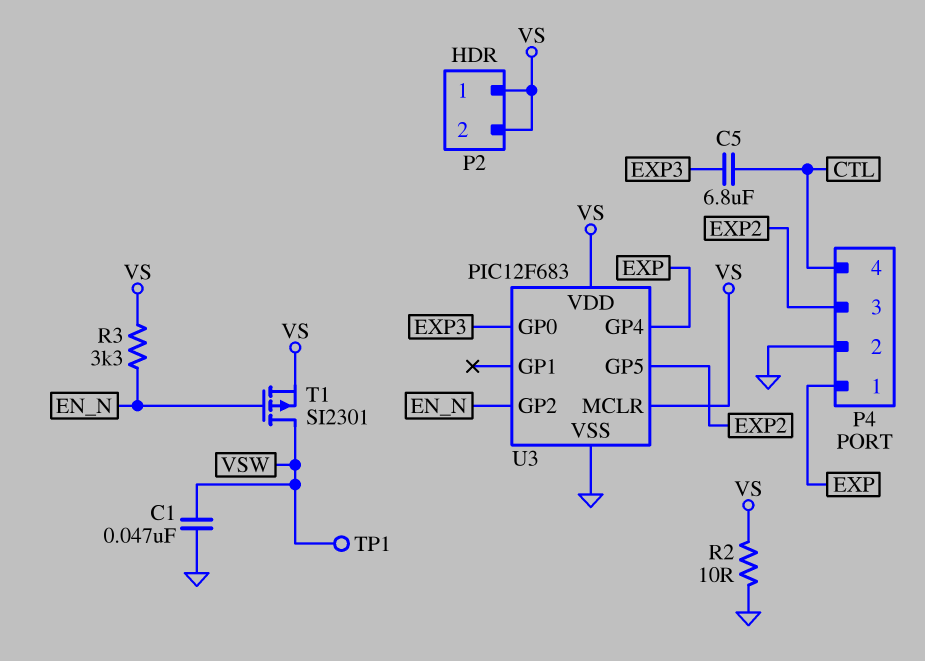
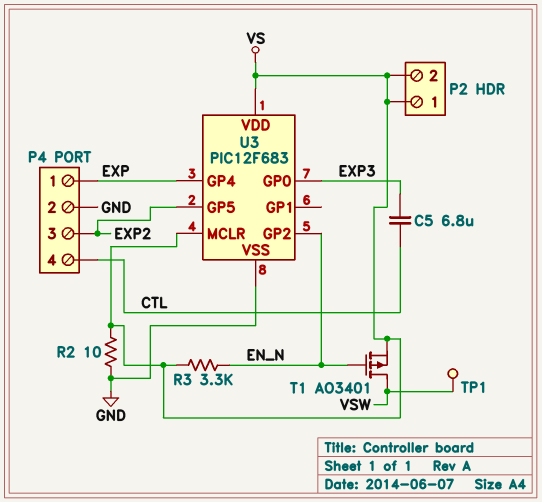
C1: 47nF (GND, VSW) -> none
T1: PMOS SI2301 (G EN_N, D VSW, S VS) -> PMOS AO3401 (G EN_N, D VSW, S VS)

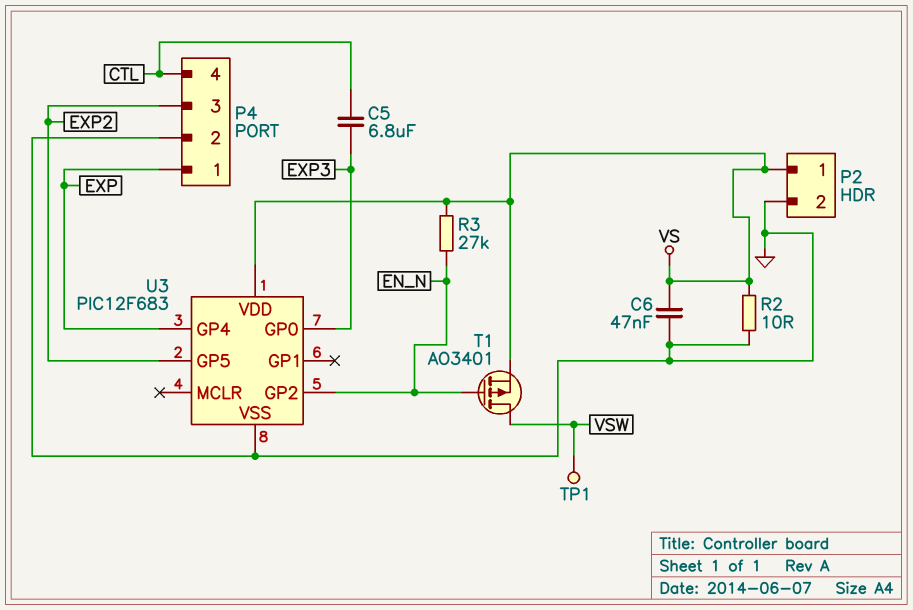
C6: none -> 47nF (GND, VS)
P2 pin 2: VS -> GND
R3: 3.3k (EN_N, VS) -> 27k (EN_N, VS)
U3 pin MCLR: VS -> none

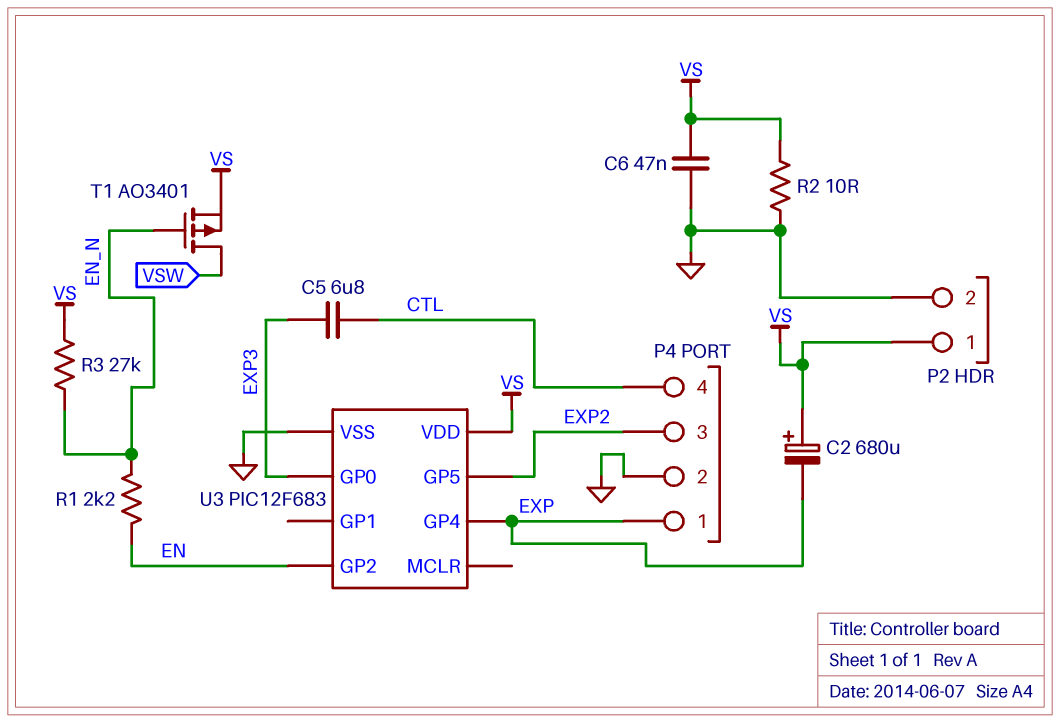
C2: none -> 680uF (plus VS, minus EXP)
R1: none -> 2.2k (EN, EN_N)
TP1: test point (VSW) -> none
U3 pin GP2: EN_N -> EN

